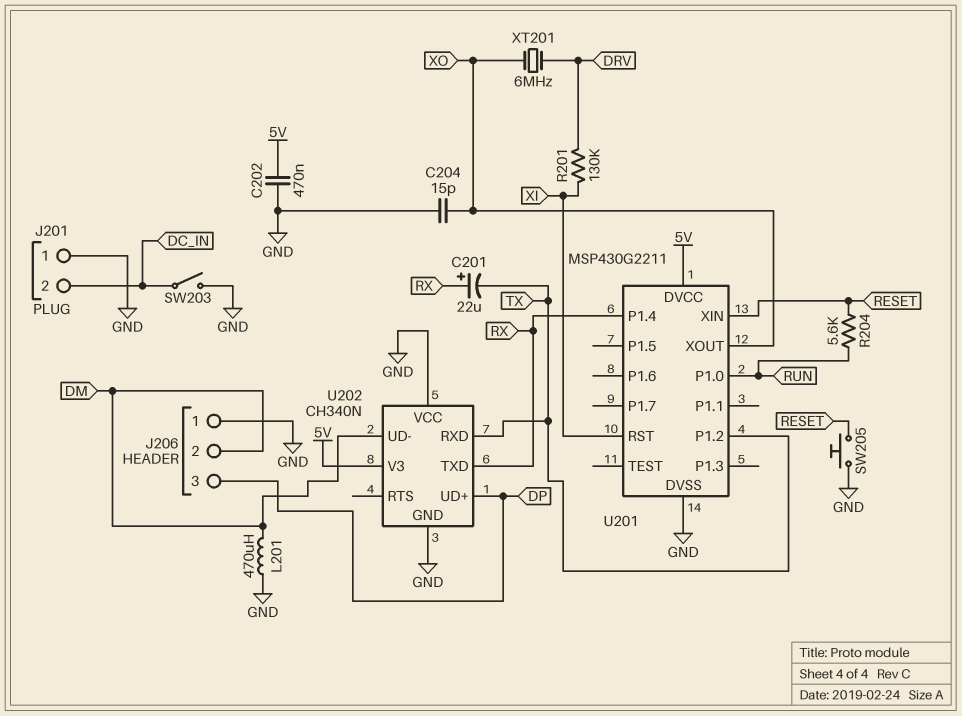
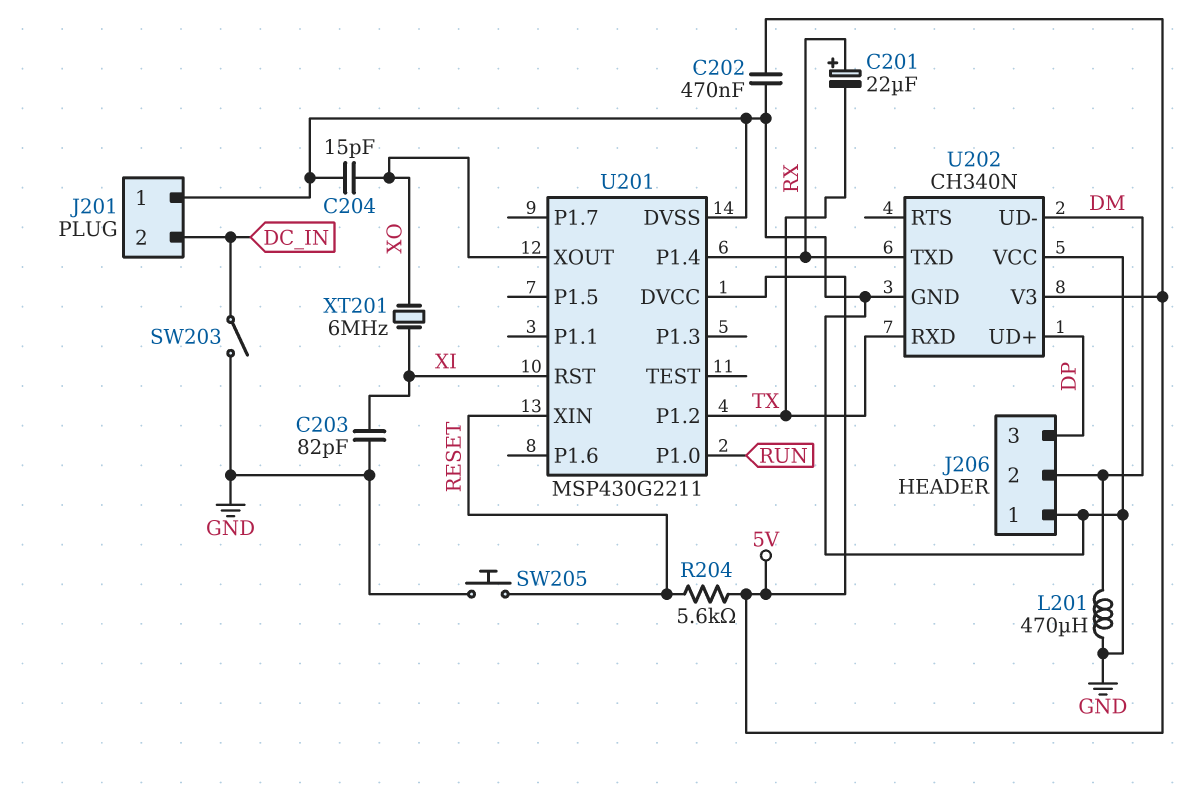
C203: none -> 82pF (GND, XI)
R201: 130k (DRV, XI) -> none
R204: 5.6k (RESET, RUN) -> 5.6k (5V, RESET)
XT201: 6MHz (DRV, XO) -> 6MHz (XI, XO)

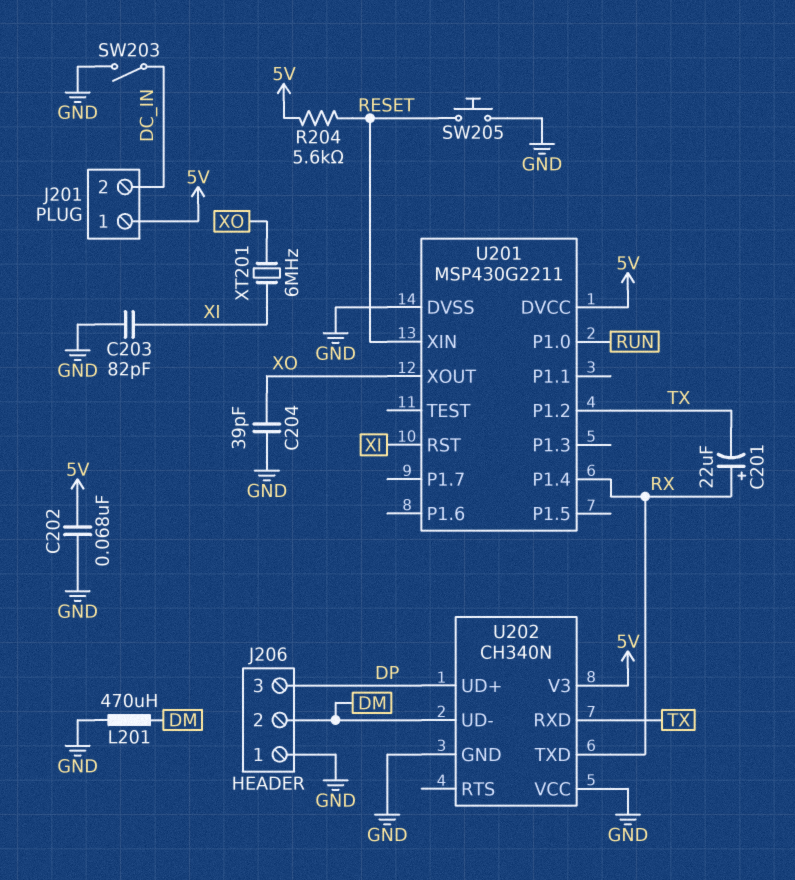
C202: 470nF (5V, GND) -> 68nF (5V, GND)
C204: 15pF (GND, XO) -> 39pF (GND, XO)
J201 pin 1: GND -> 5V

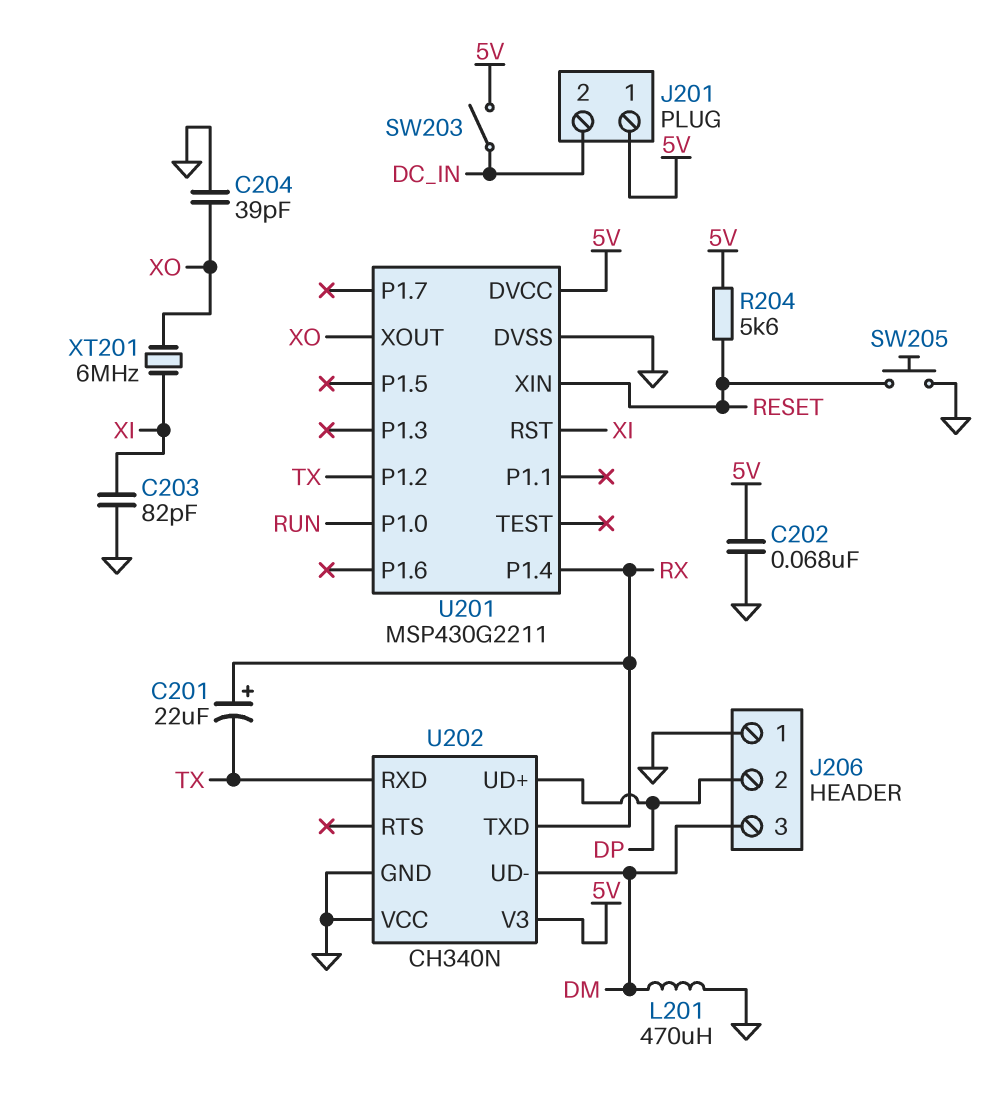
J206 pin 2: DM -> DP
J206 pin 3: DP -> DM
SW203: switch (DC_IN, GND) -> switch (5V, DC_IN)

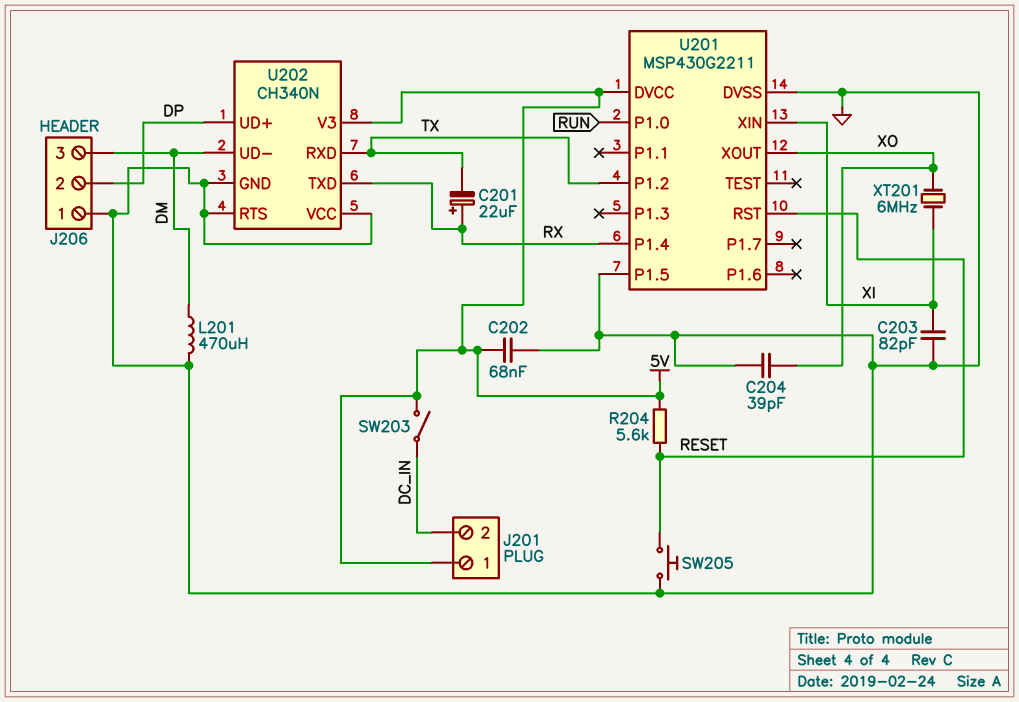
U201 pin P1.5: none -> GND
U201 pin RST: XI -> RESET
U201 pin XIN: RESET -> XI
U202 pin RTS: none -> GND

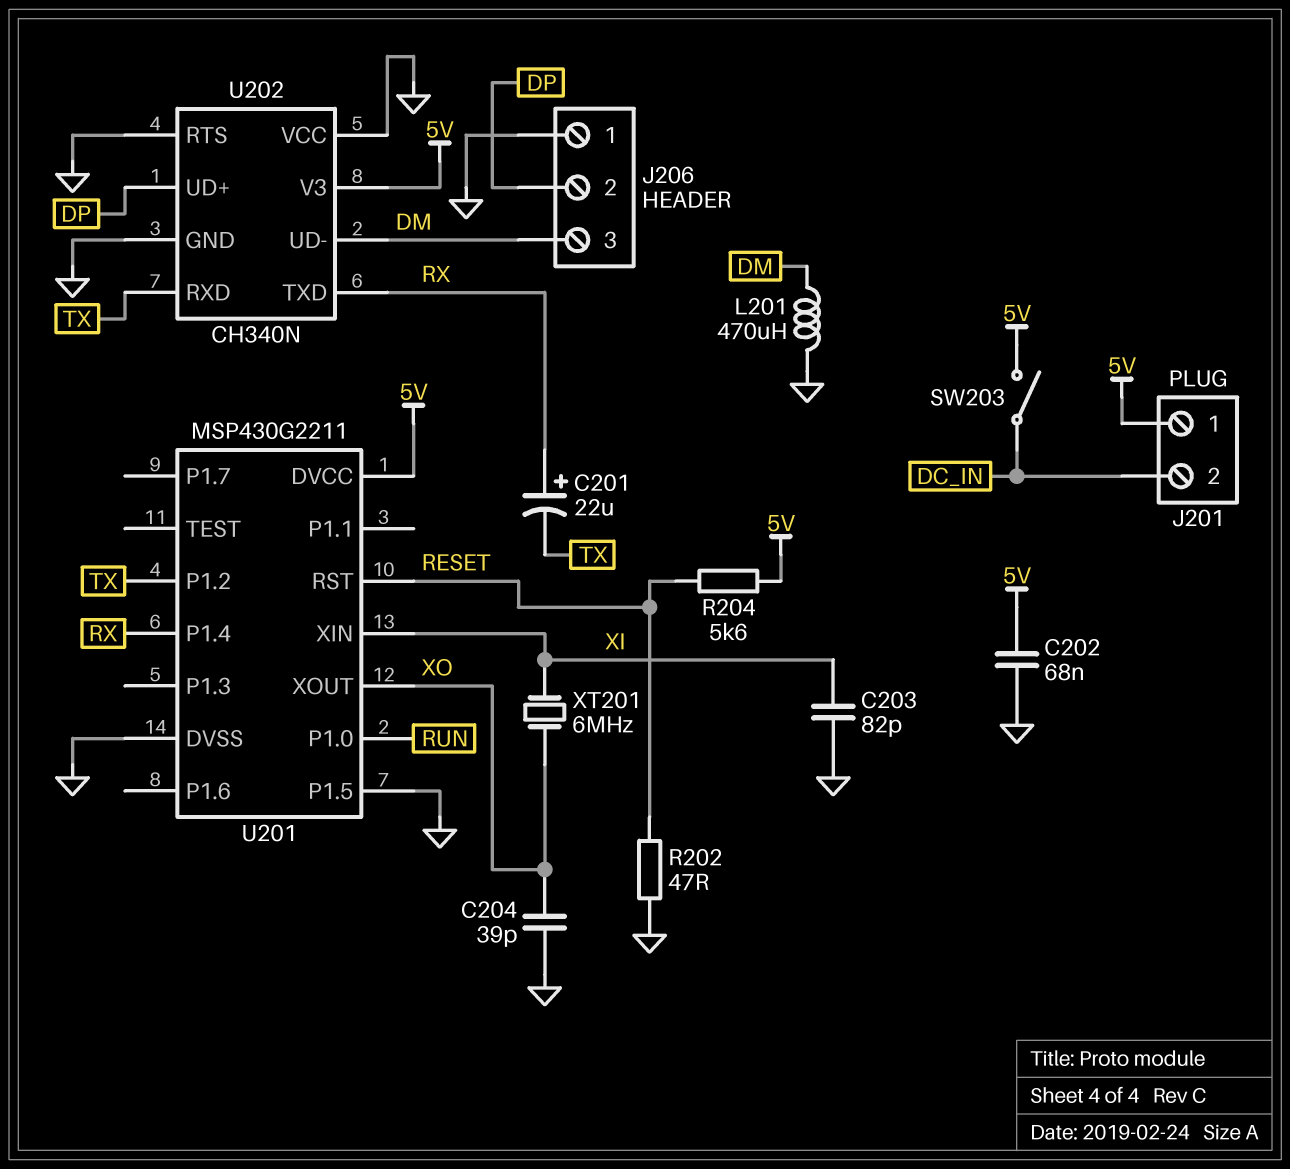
R202: none -> 47 (GND, RESET)
SW205: button (GND, RESET) -> none

